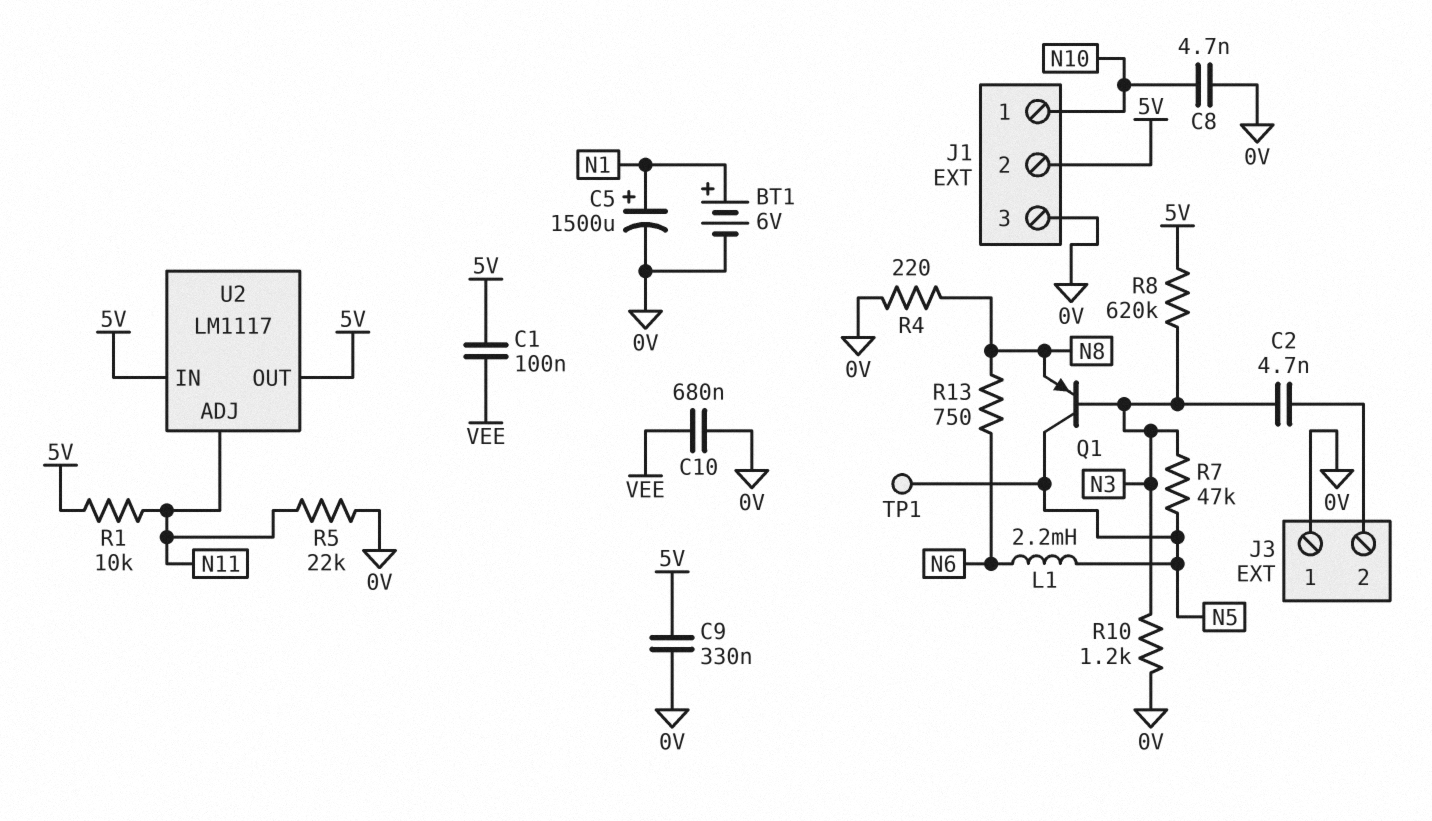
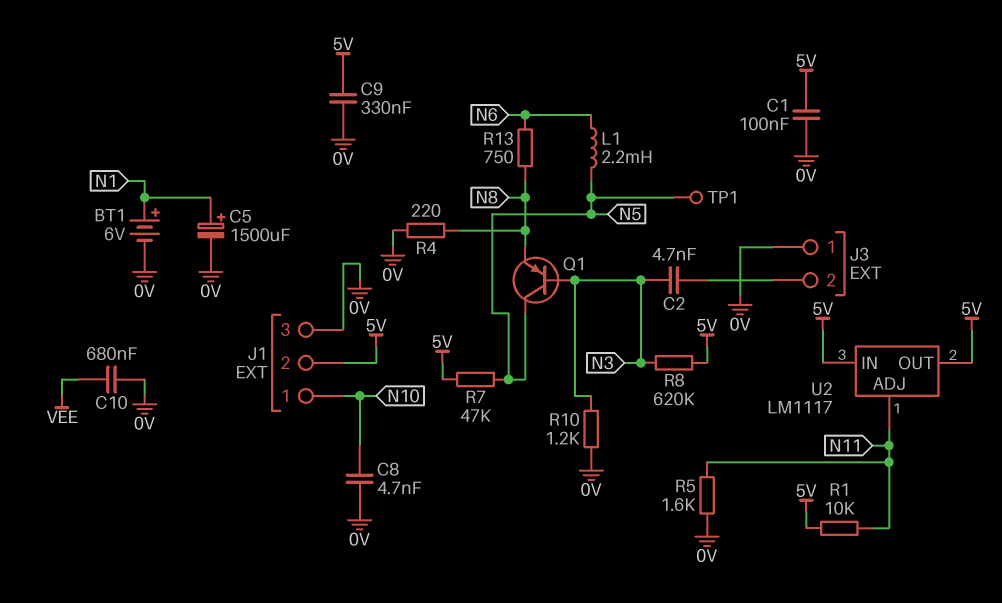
C1: 100nF (5V, VEE) -> 100nF (0V, 5V)
R5: 22k (0V, N11) -> 1.6k (0V, N11)
R7: 47k (N3, N5) -> 47k (5V, N5)

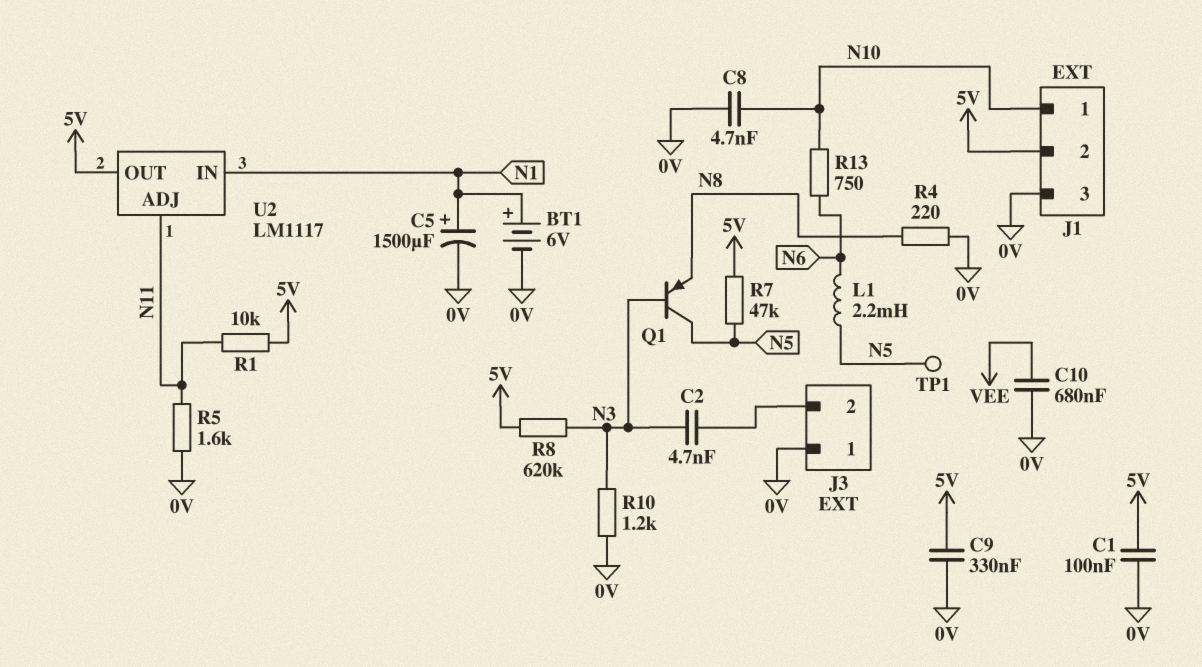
R13: 750 (N6, N8) -> 750 (N6, N10)
U2 pin IN: 5V -> N1

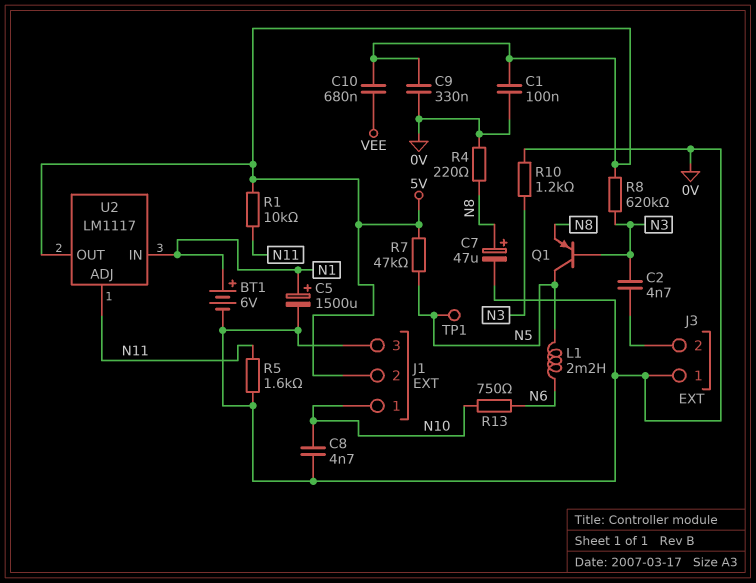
C7: none -> 47uF (plus N8, minus 0V)
C10: 680nF (0V, VEE) -> 680nF (5V, VEE)

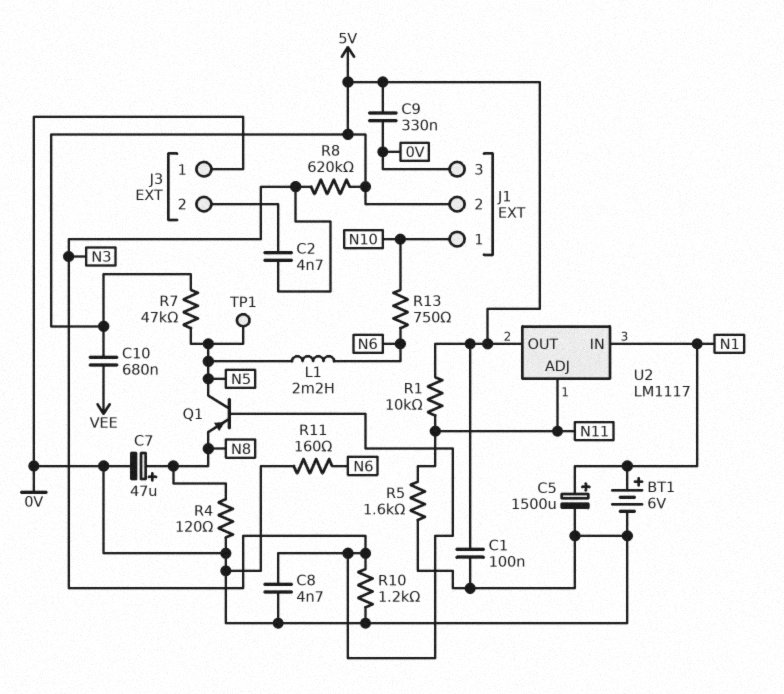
C8: 4.7nF (0V, N10) -> 4.7nF (0V, N3)
R4: 220 (0V, N8) -> 120 (0V, N8)
R11: none -> 160 (0V, N6)

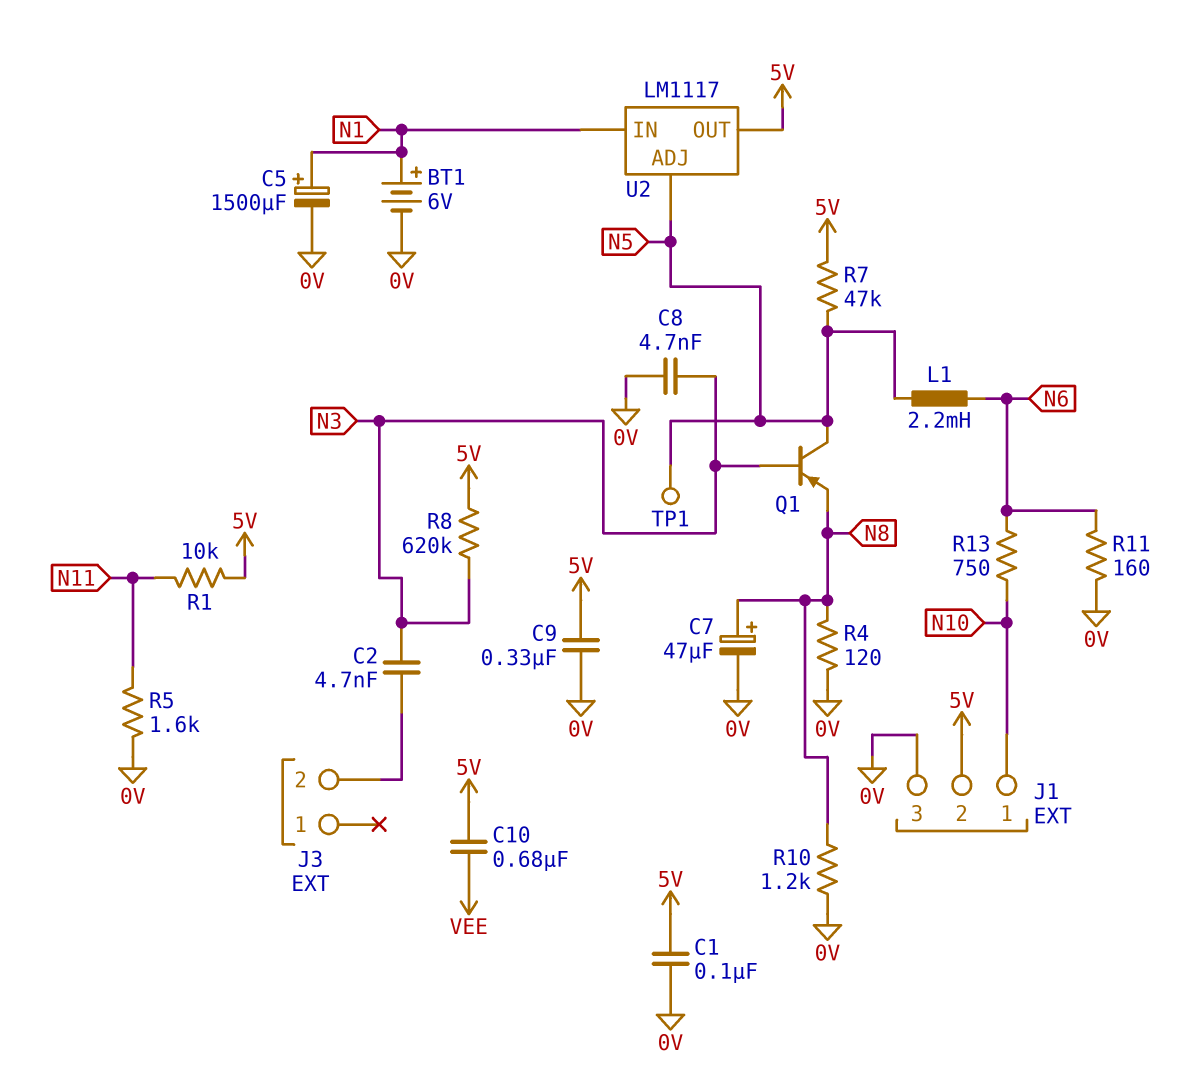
J3 pin 1: 0V -> none
R10: 1.2k (0V, N3) -> 1.2k (0V, N8)
U2 pin ADJ: N11 -> N5

